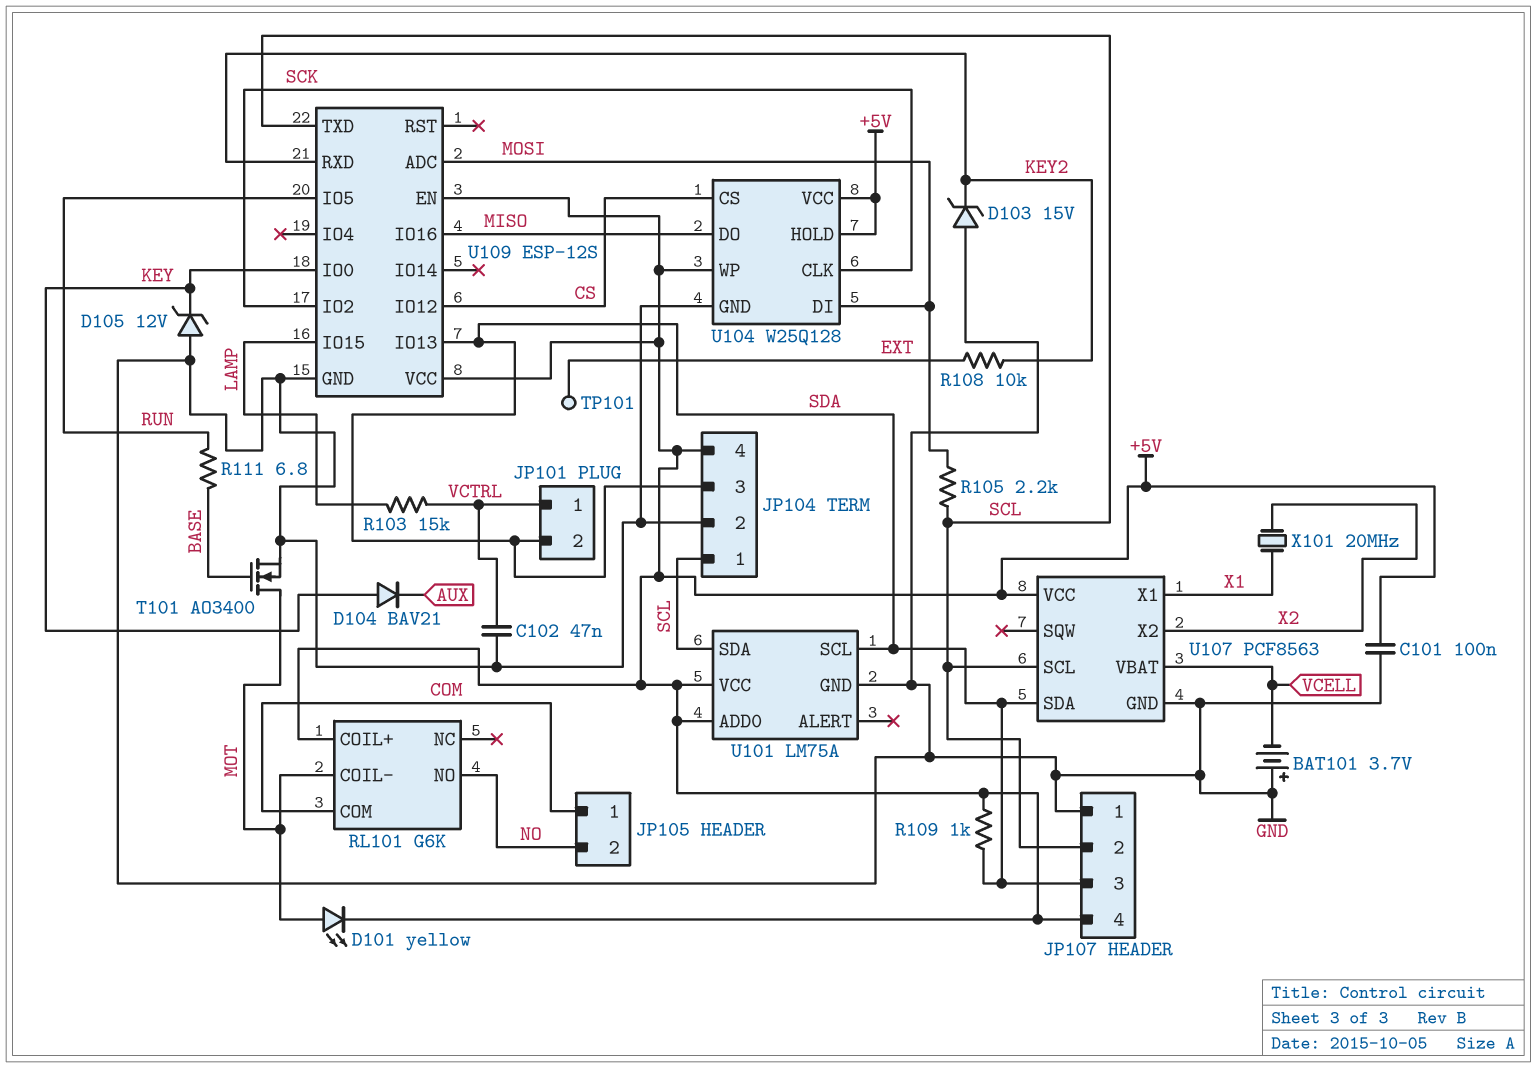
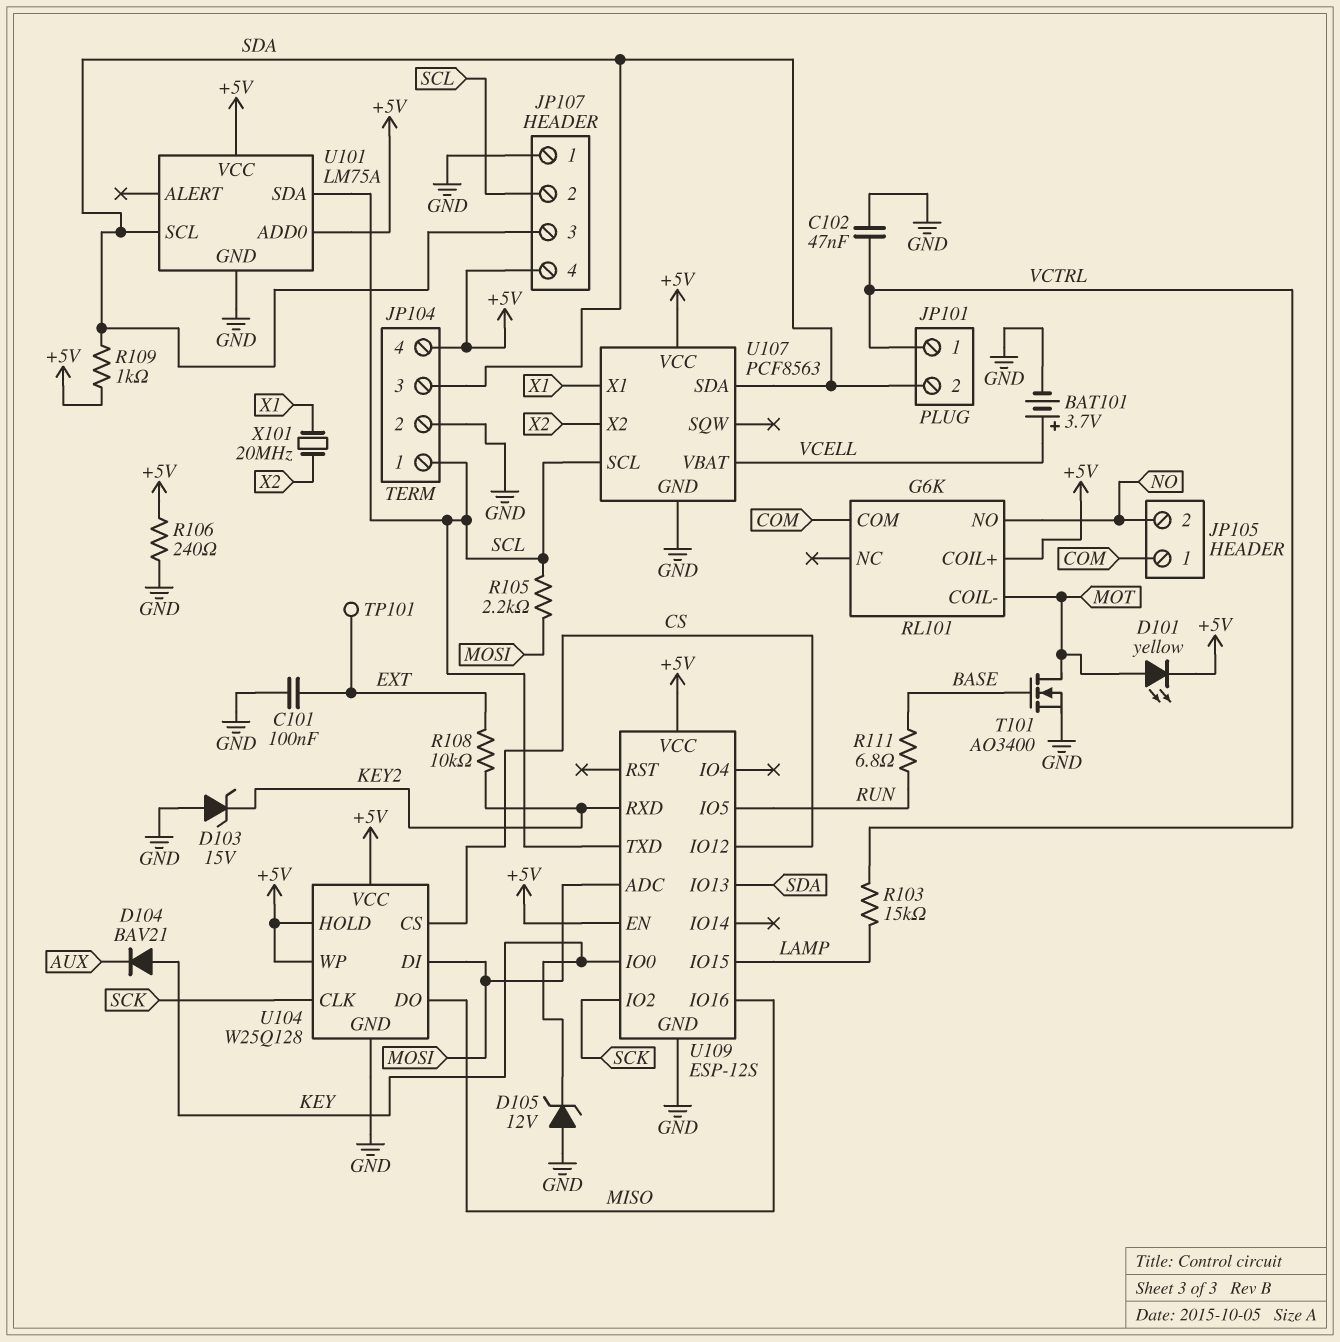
BAT101: 3.7V (plus GND, minus VCELL) -> 3.7V (plus VCELL, minus GND)
C101: 100nF (+5V, GND) -> 100nF (EXT, GND)
R106: none -> 240 (+5V, GND)

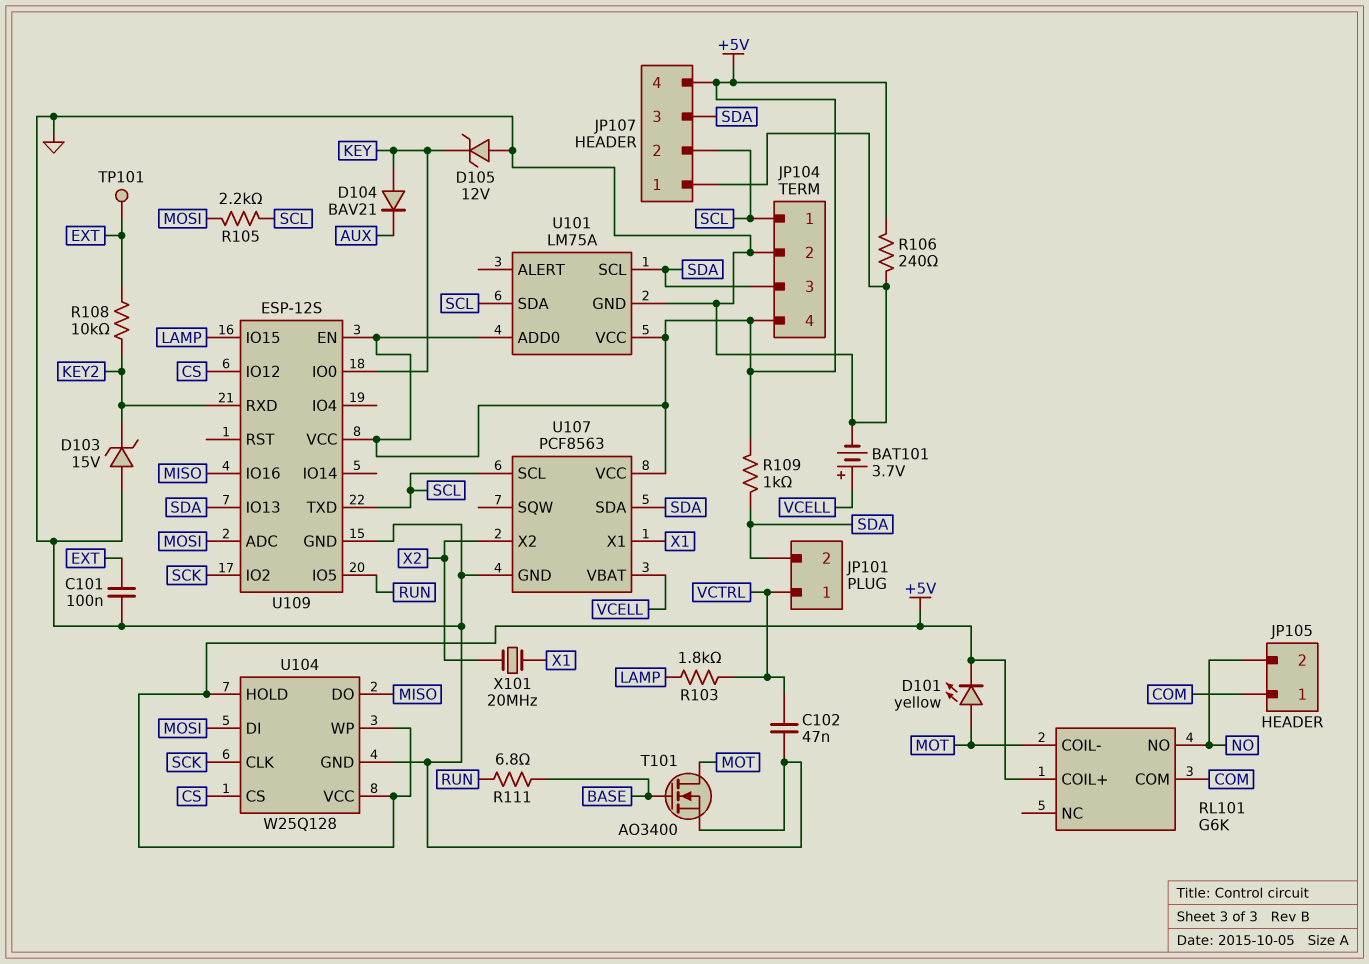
R103: 15k (LAMP, VCTRL) -> 1.8k (LAMP, VCTRL)

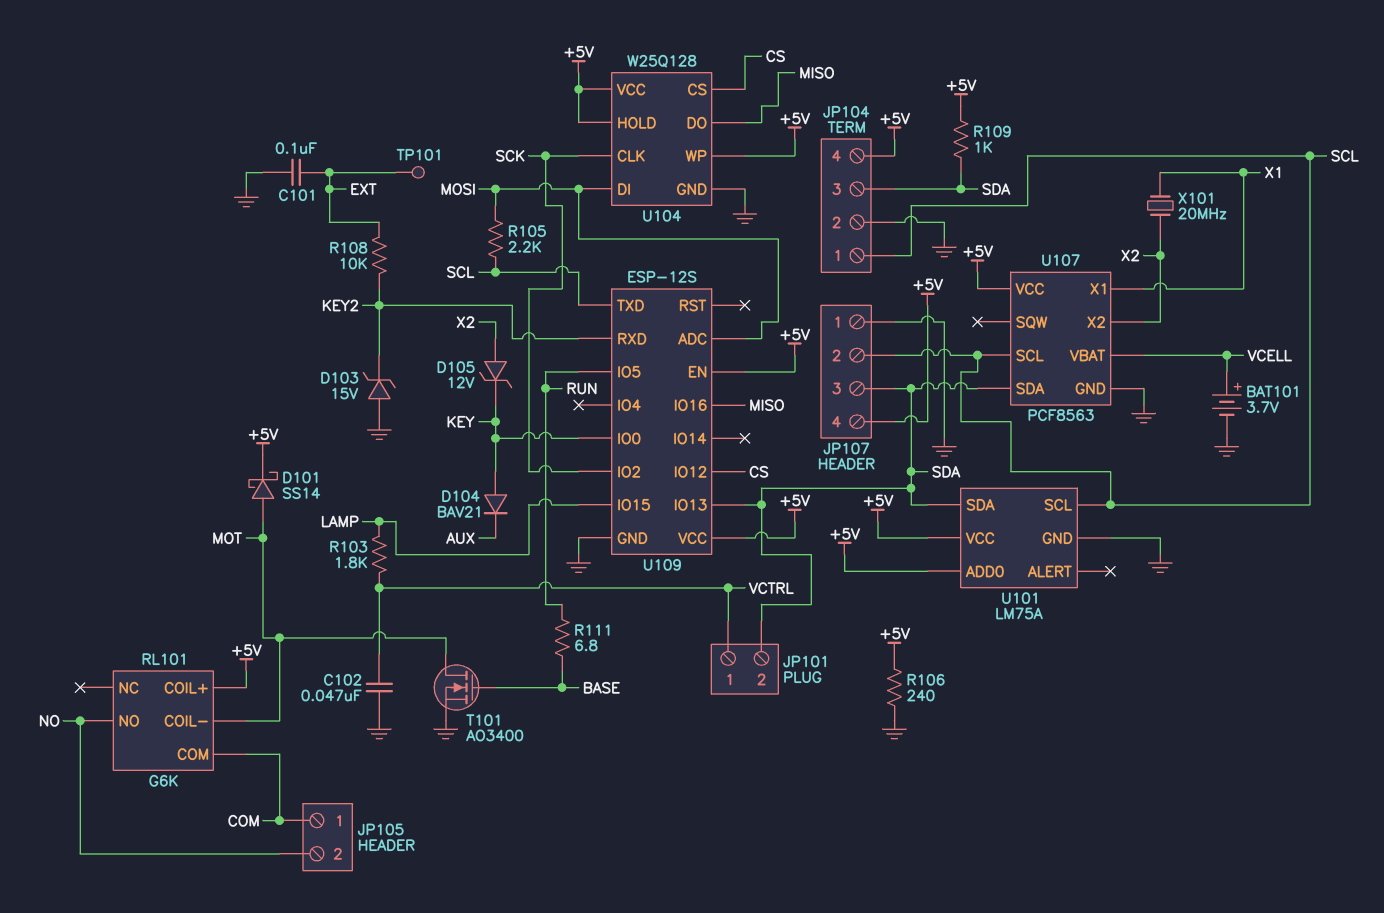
D101: LED yellow (A MOT, K +5V) -> schottky SS14 (A MOT, K +5V)
D105: zener 12V (A GND, K KEY) -> zener 12V (A X2, K KEY)
U101 pin SCL: SDA -> SCL
U101 pin SDA: SCL -> SDA

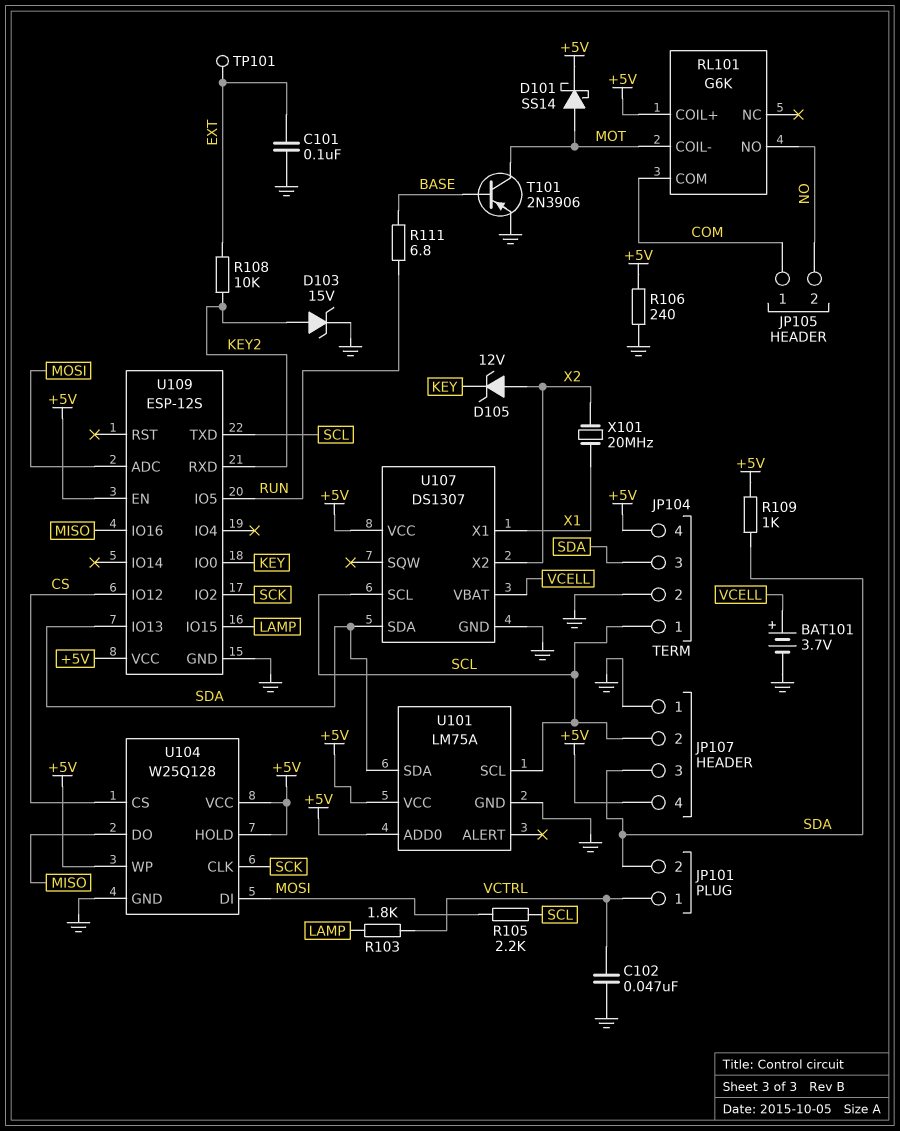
D103: zener 15V (A GND, K KEY2) -> zener 15V (A KEY2, K GND)
D104: diode BAV21 (A KEY, K AUX) -> none
T101: NMOS AO3400 (G BASE, D MOT, S GND) -> PNP 2N3906 (B BASE, C MOT, E GND)
U107: PCF8563 -> DS1307

